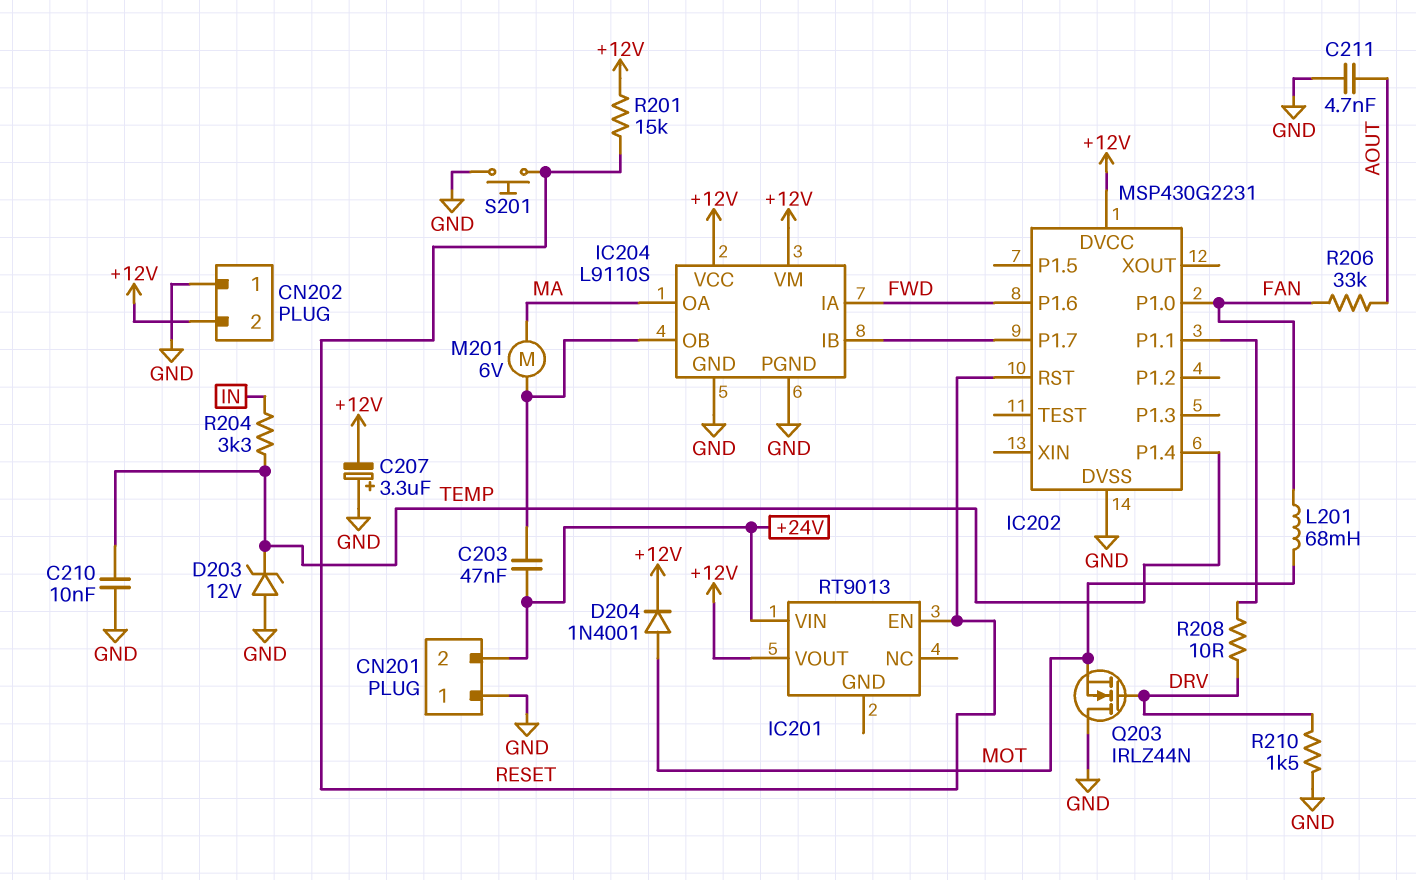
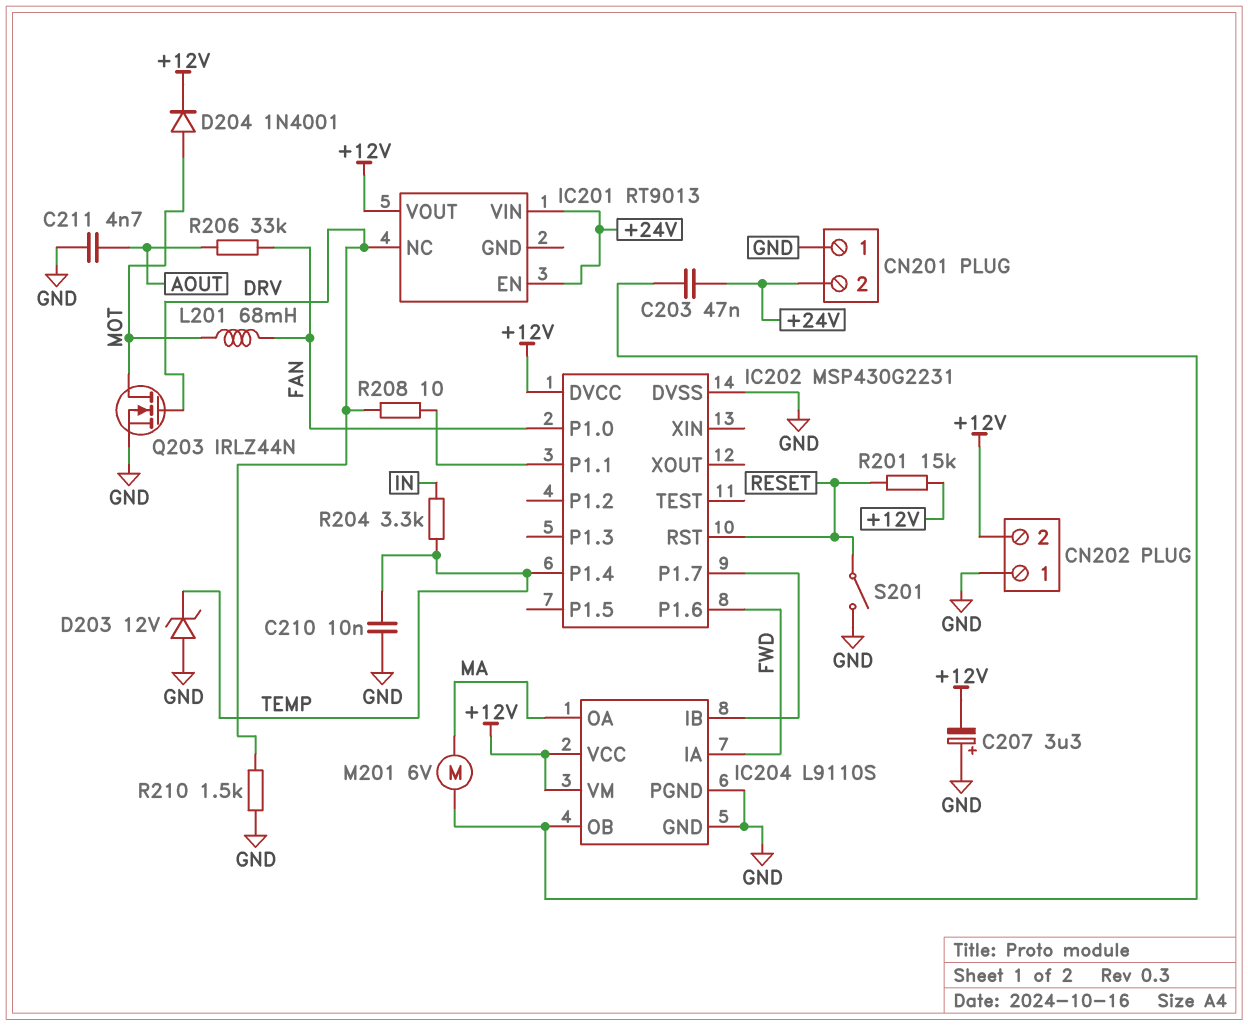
IC201 pin EN: RESET -> +24V
IC201 pin NC: none -> DRV
Q203: NMOS IRLZ44N (G DRV, D GND, S MOT) -> NMOS IRLZ44N (G DRV, D MOT, S GND)
S201: button (GND, RESET) -> switch (GND, RESET)

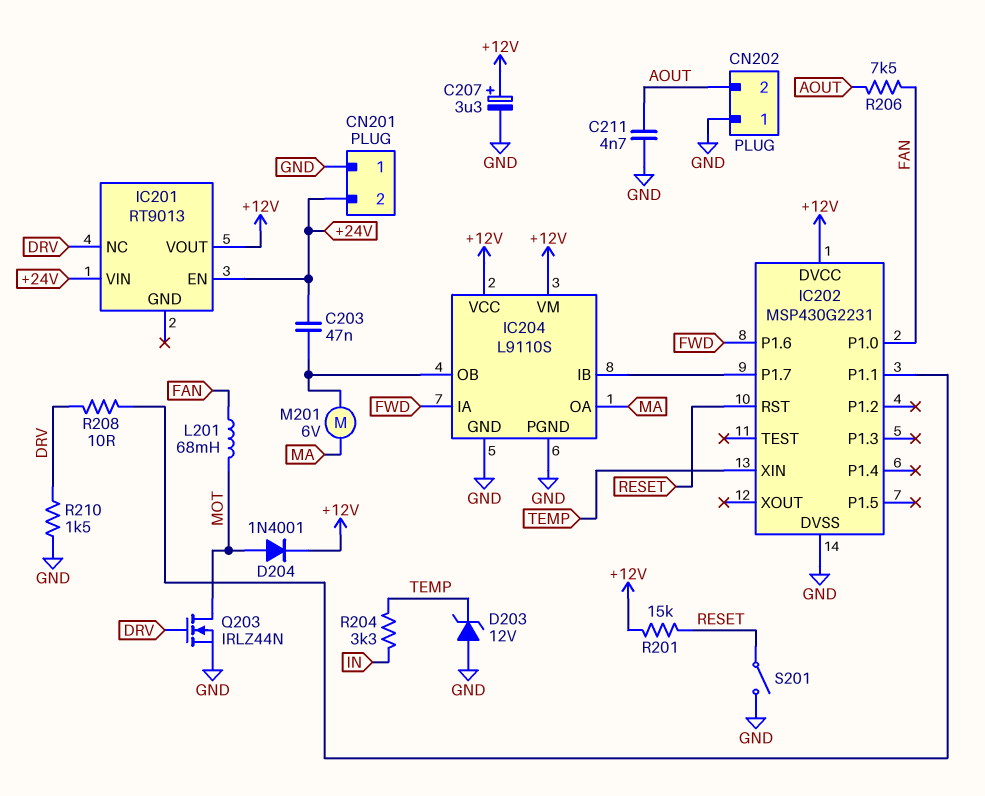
C207: 3.3uF (plus GND, minus +12V) -> 3.3uF (plus +12V, minus GND)
C210: 10nF (GND, TEMP) -> none
CN202 pin 2: +12V -> AOUT
IC202 pin P1.4: TEMP -> none
IC202 pin XIN: none -> TEMP
R206: 33k (AOUT, FAN) -> 7.5k (AOUT, FAN)

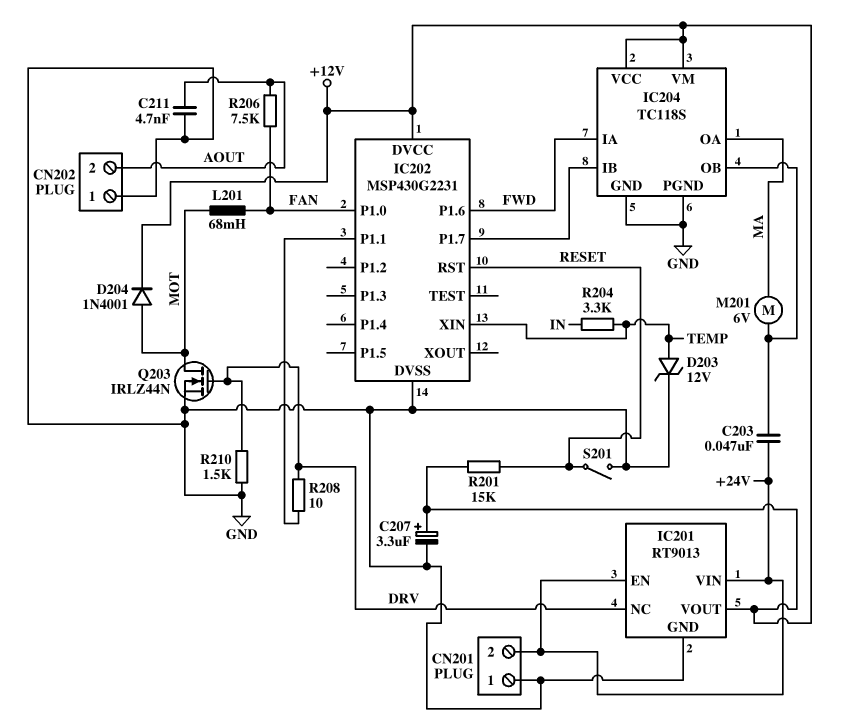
D203: zener 12V (A GND, K TEMP) -> zener 12V (A TEMP, K GND)
IC201 pin GND: none -> GND
IC204: L9110S -> TC118S

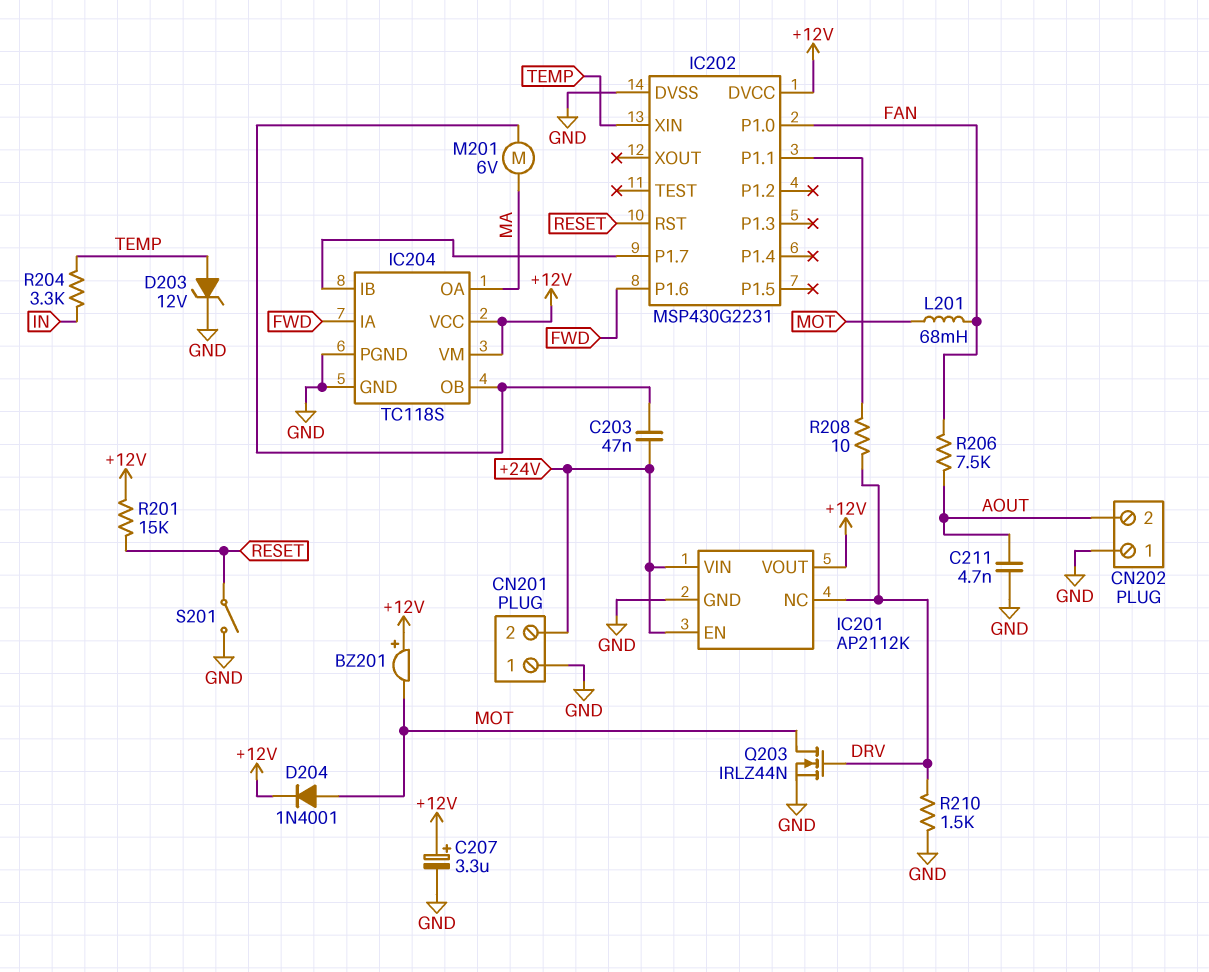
BZ201: none -> buzzer (plus +12V, minus MOT)
IC201: RT9013 -> AP2112K

